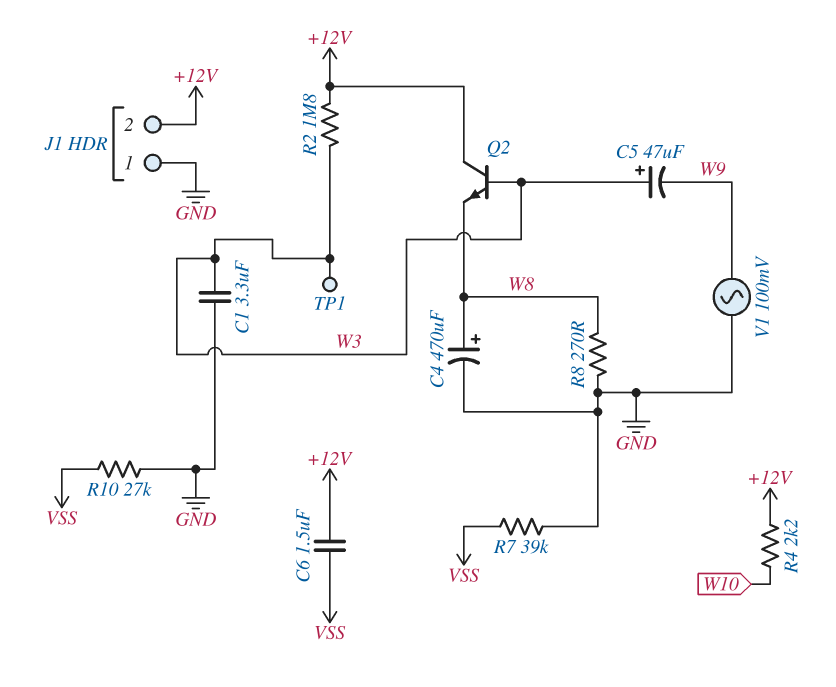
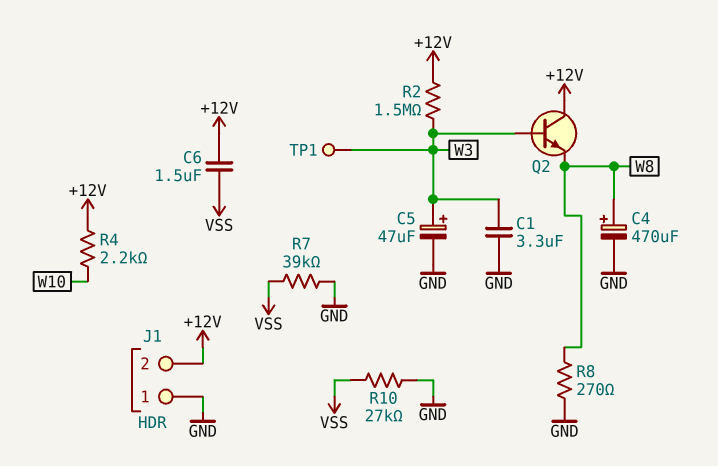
C5: 47uF (plus W3, minus W9) -> 47uF (plus W3, minus GND)
R2: 1.8M (+12V, W3) -> 1.5M (+12V, W3)
V1: AC 100mV (GND, W9) -> none

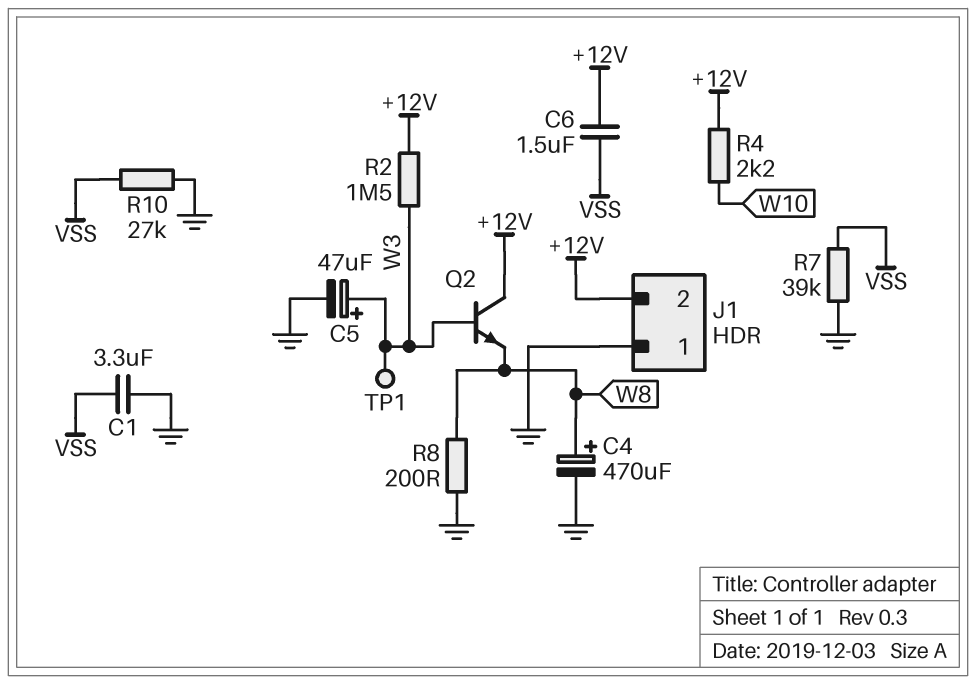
C1: 3.3uF (GND, W3) -> 3.3uF (GND, VSS)
R8: 270 (GND, W8) -> 200 (GND, W8)

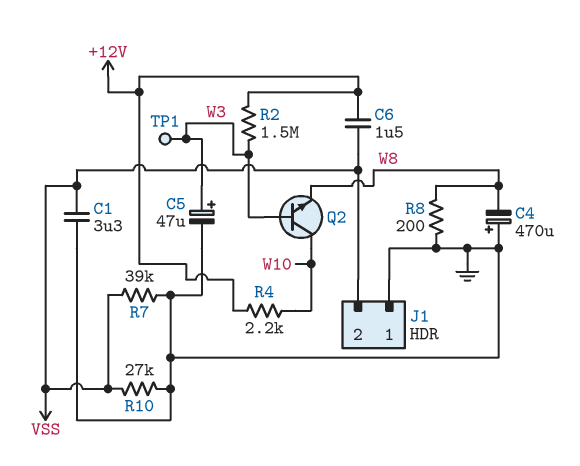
C4: 470uF (plus W8, minus GND) -> 470uF (plus GND, minus W8)
J1 pin 2: +12V -> VSS
Q2: NPN (B W3, C +12V, E W8) -> NPN (B W3, C W10, E W8)

